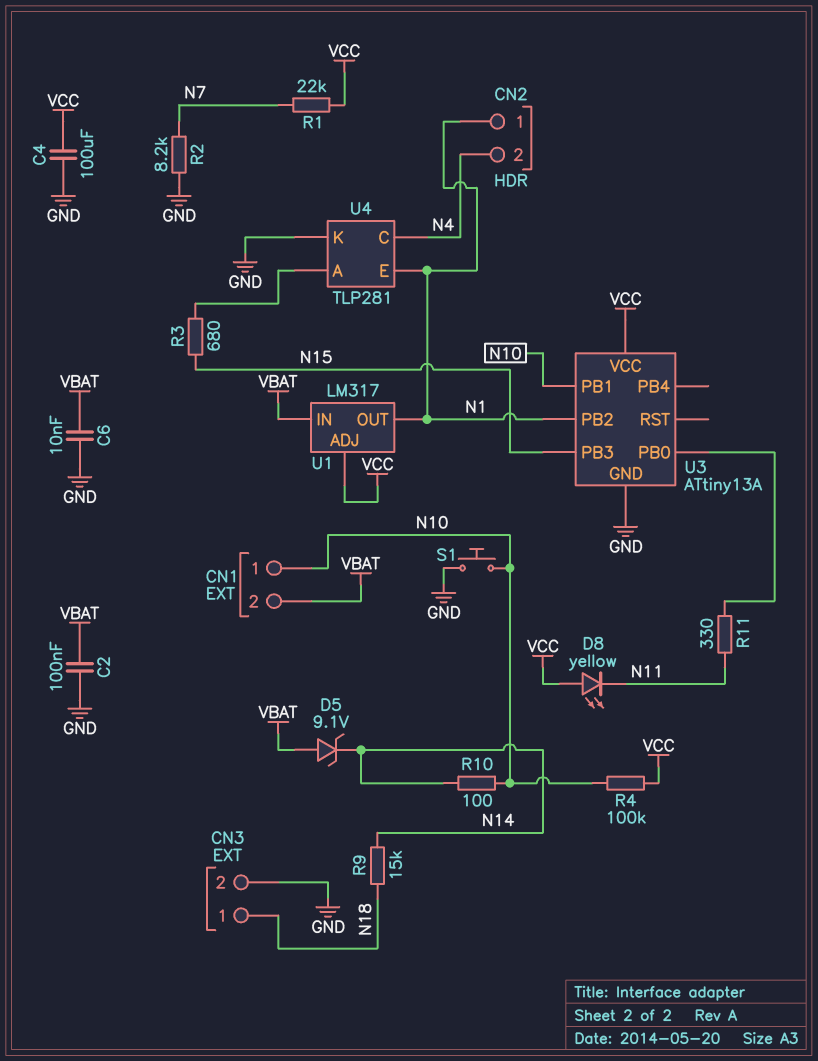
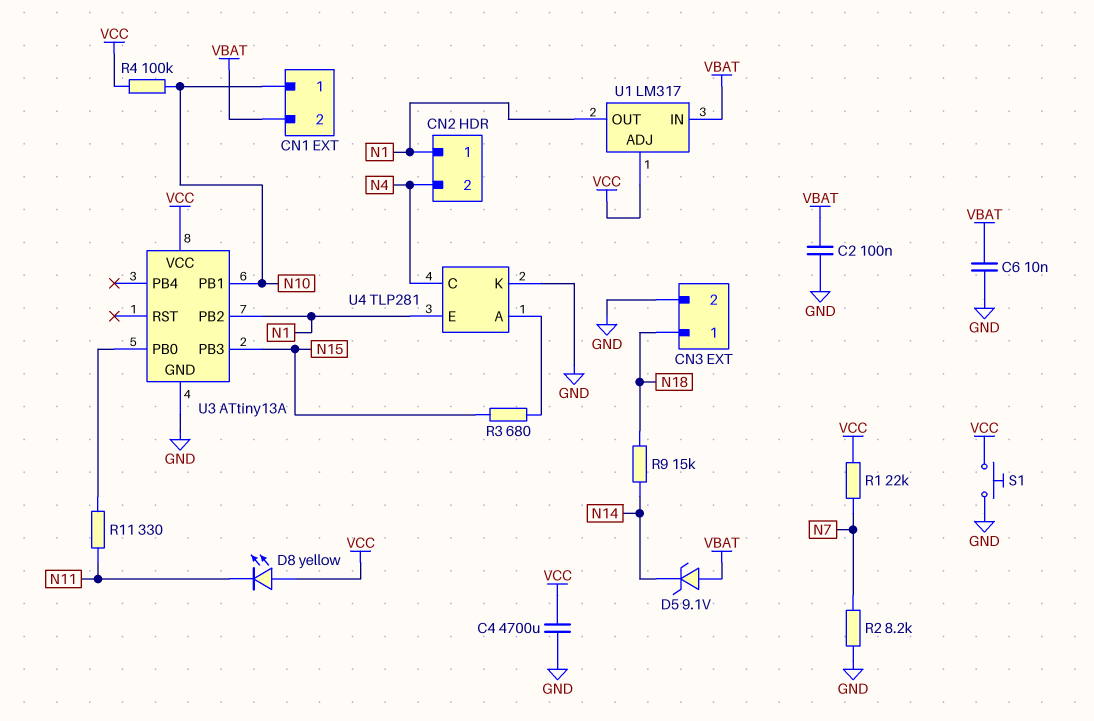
C4: 100uF (GND, VCC) -> 4700uF (GND, VCC)
R10: 100 (N10, N14) -> none
S1: button (GND, N10) -> button (GND, VCC)

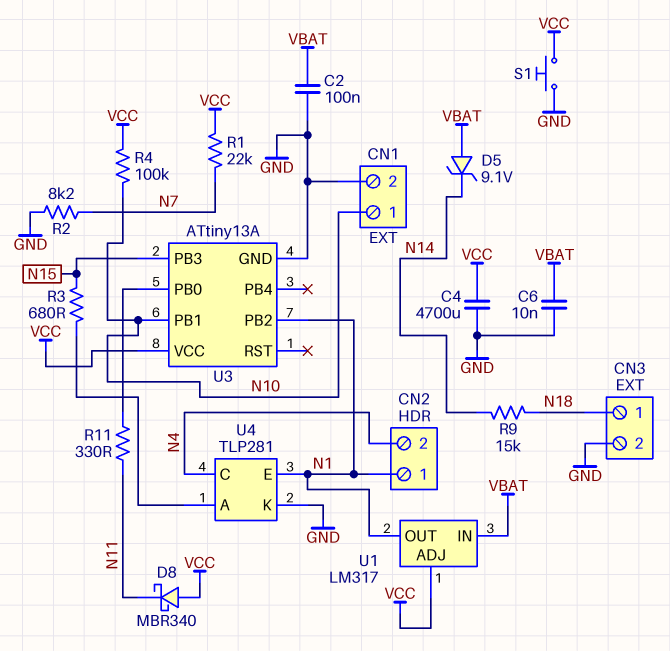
CN1 pin 2: VBAT -> GND
D8: LED yellow (A VCC, K N11) -> schottky MBR340 (A VCC, K N11)

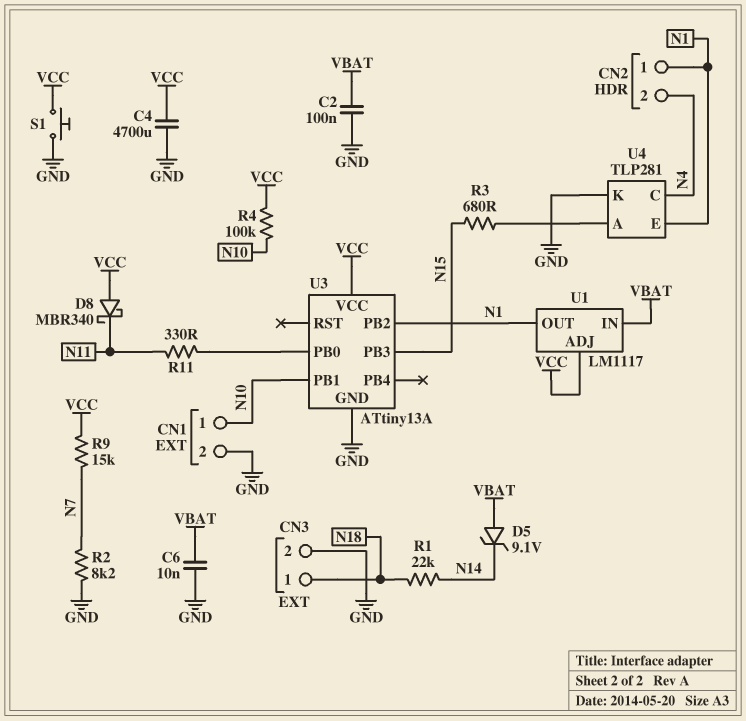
R1: 22k (N7, VCC) -> 22k (N14, N18)
R9: 15k (N14, N18) -> 15k (N7, VCC)
U1: LM317 -> LM1117

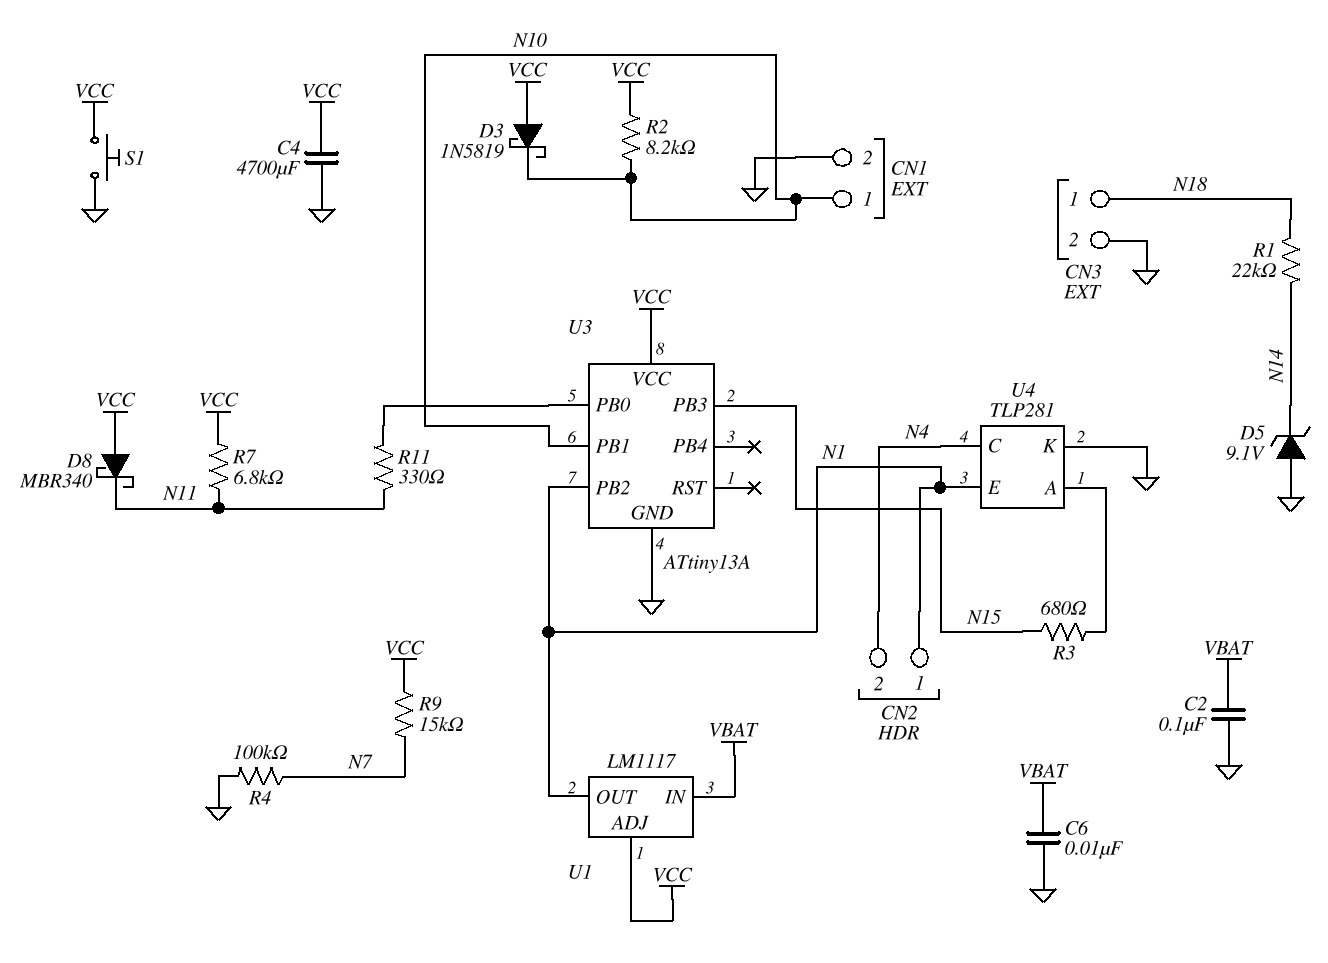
D3: none -> schottky 1N5819 (A VCC, K N10)
D5: zener 9.1V (A VBAT, K N14) -> zener 9.1V (A GND, K N14)
R2: 8.2k (GND, N7) -> 8.2k (N10, VCC)
R4: 100k (N10, VCC) -> 100k (GND, N7)
R7: none -> 6.8k (N11, VCC)

